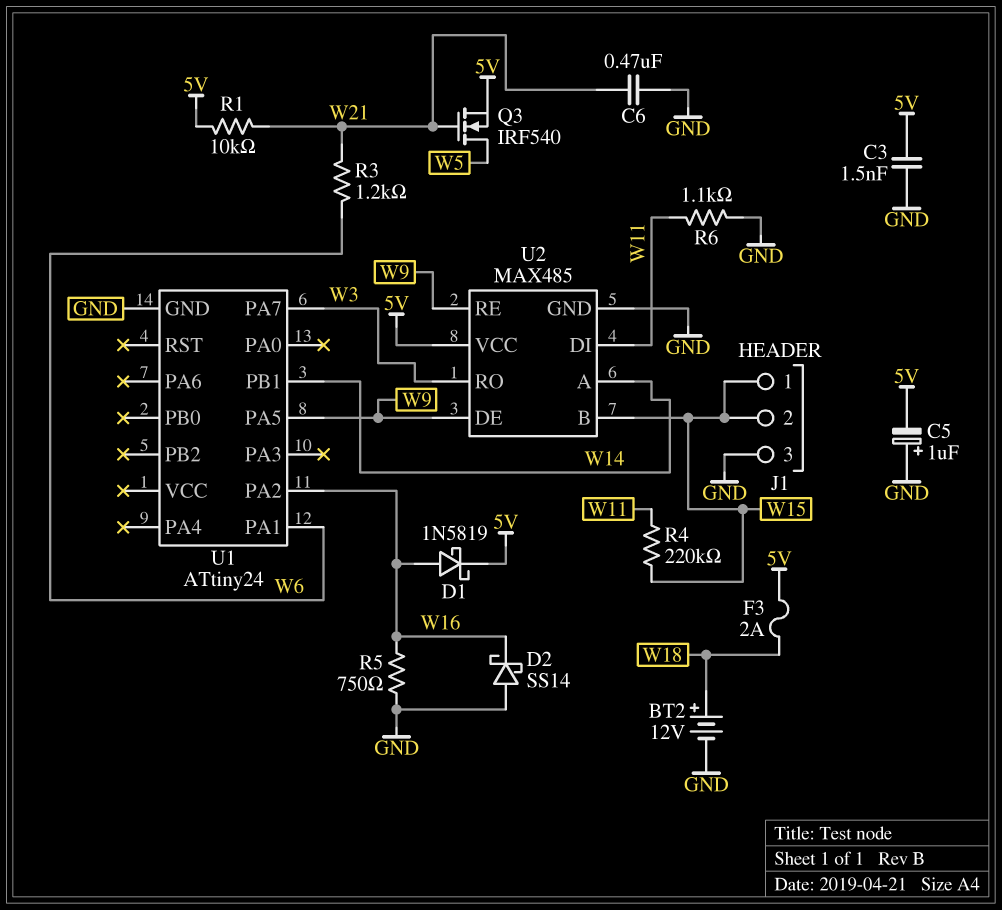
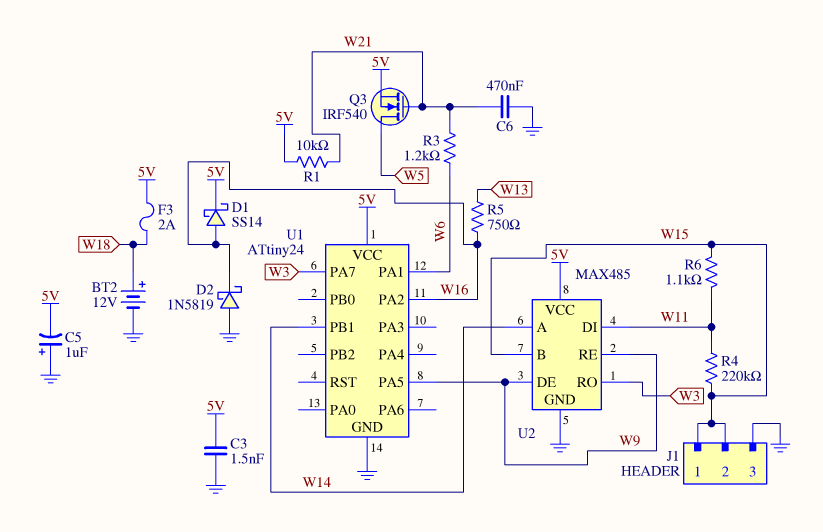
D1: schottky 1N5819 (A W16, K 5V) -> schottky SS14 (A W16, K 5V)
D2: schottky SS14 (A GND, K W16) -> schottky 1N5819 (A GND, K W16)
R5: 750 (GND, W16) -> 750 (W13, W16)
R6: 1.1k (GND, W11) -> 1.1k (W11, W15)
U1 pin VCC: none -> 5V

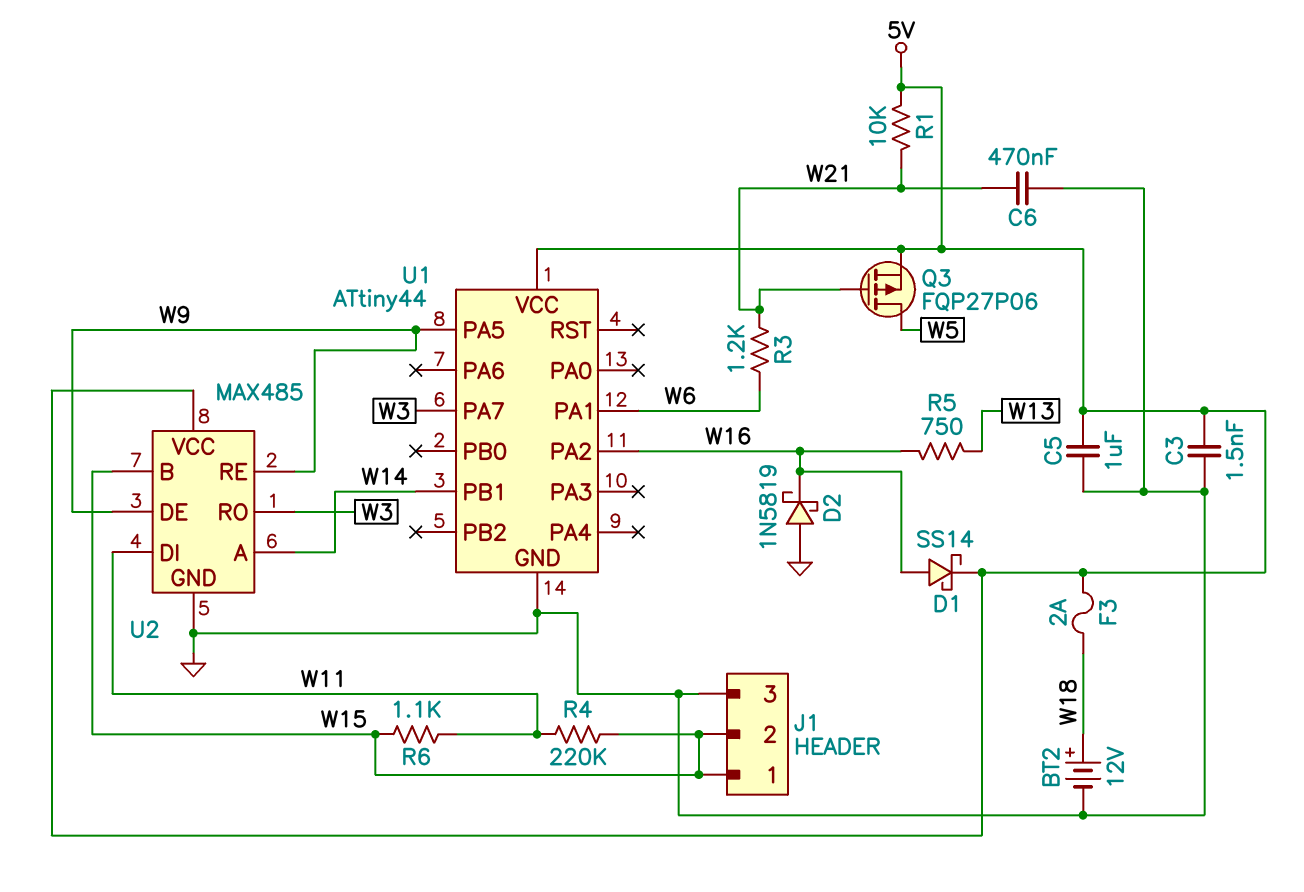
C5: 1uF (plus GND, minus 5V) -> 1uF (5V, GND)
Q3: NMOS IRF540 (G W21, D W5, S 5V) -> PMOS FQP27P06 (G W21, D W5, S 5V)
U1: ATtiny24 -> ATtiny44

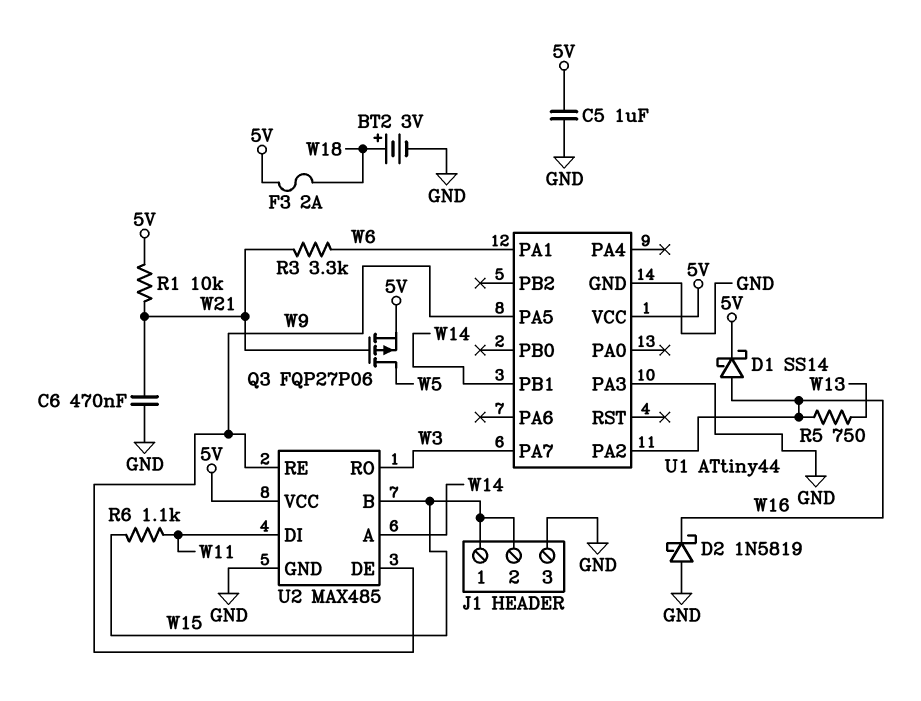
BT2: 12V (plus W18, minus GND) -> 3V (plus W18, minus GND)
C3: 1.5nF (5V, GND) -> none
R3: 1.2k (W6, W21) -> 3.3k (W6, W21)
R4: 220k (W11, W15) -> none
U1 pin PA3: none -> GND

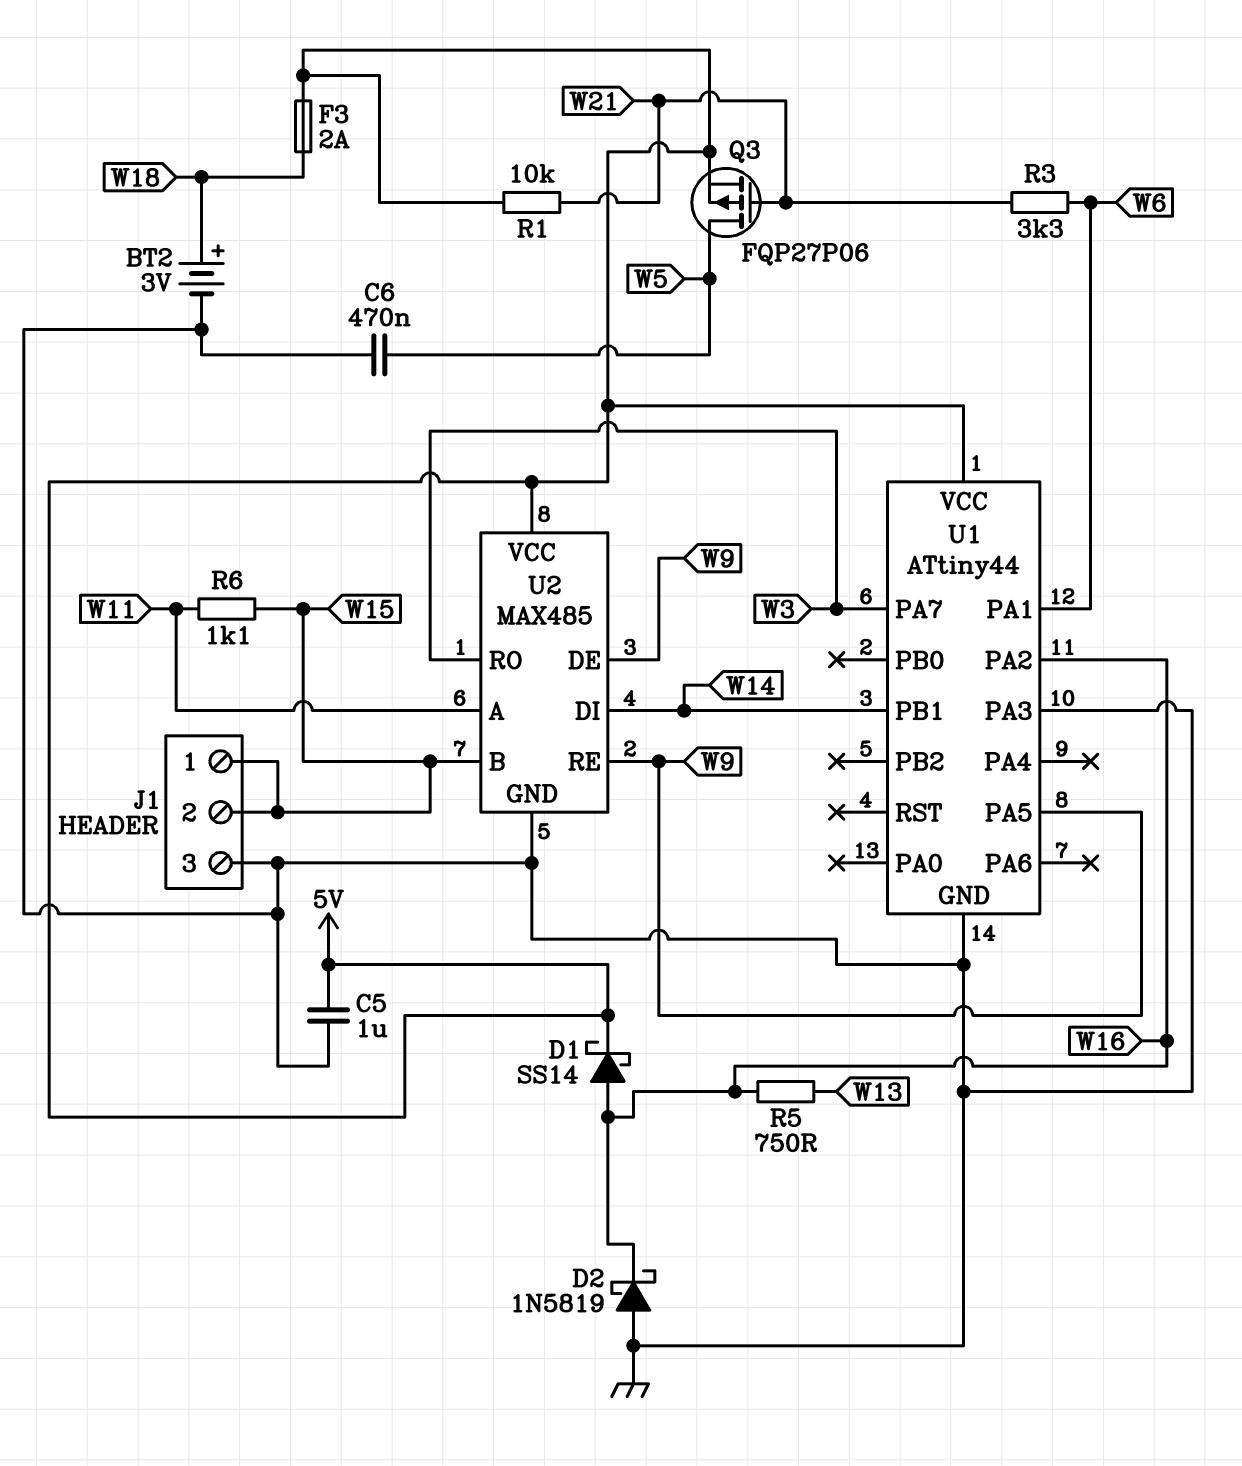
C6: 470nF (GND, W21) -> 470nF (GND, W5)
U2 pin A: W14 -> W11
U2 pin DI: W11 -> W14

